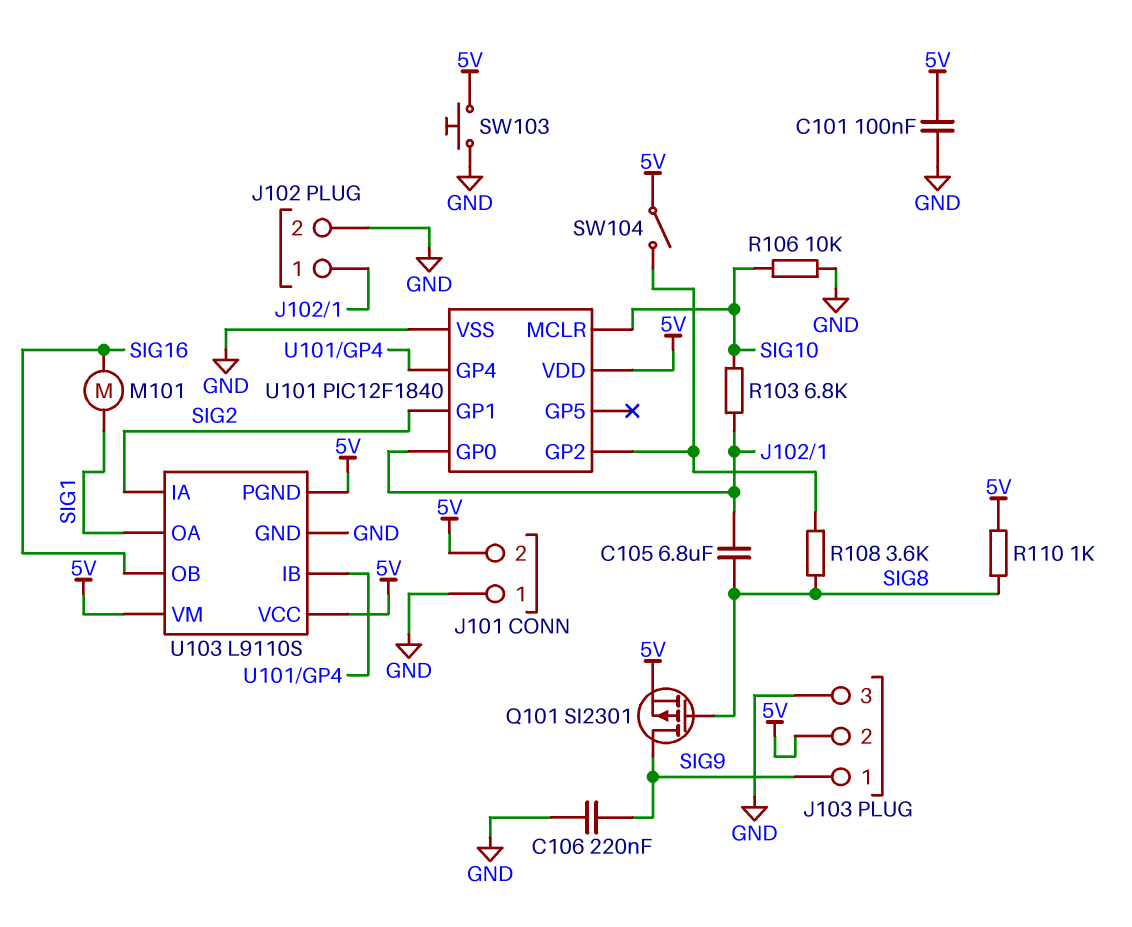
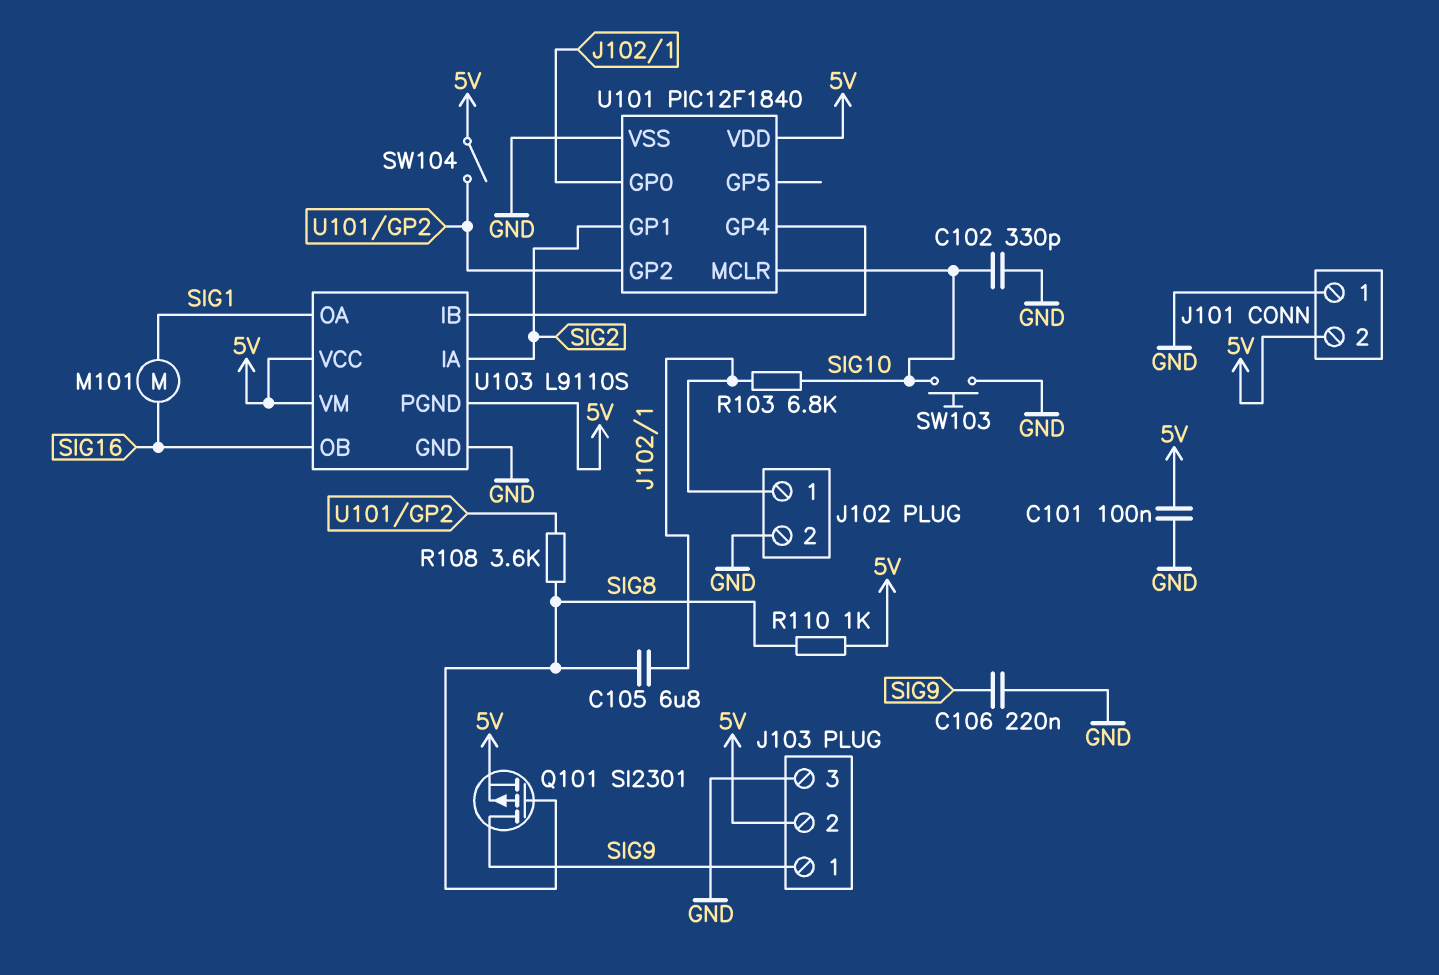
C102: none -> 330pF (GND, SIG10)
R106: 10k (GND, SIG10) -> none
SW103: button (5V, GND) -> button (GND, SIG10)

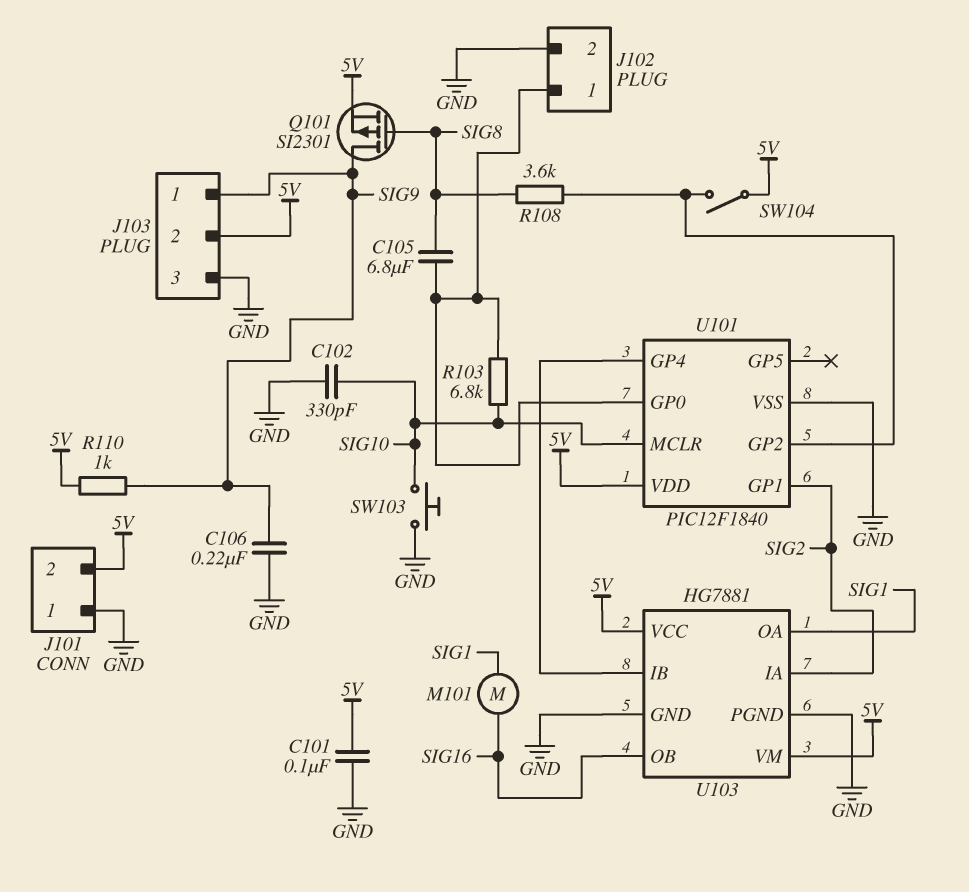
R110: 1k (5V, SIG8) -> 1k (5V, SIG9)
U103: L9110S -> HG7881
U103 pin PGND: 5V -> GND

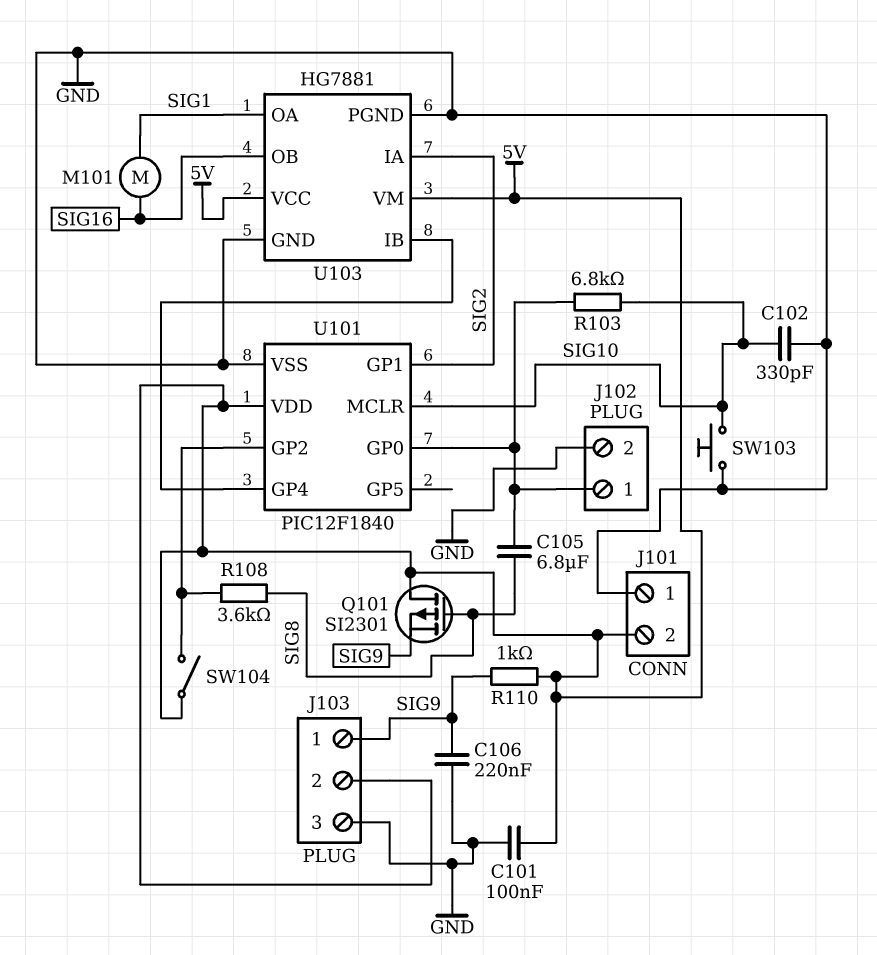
Q101: PMOS SI2301 (G SIG8, D SIG9, S 5V) -> PMOS SI2301 (G SIG8, D 5V, S SIG9)

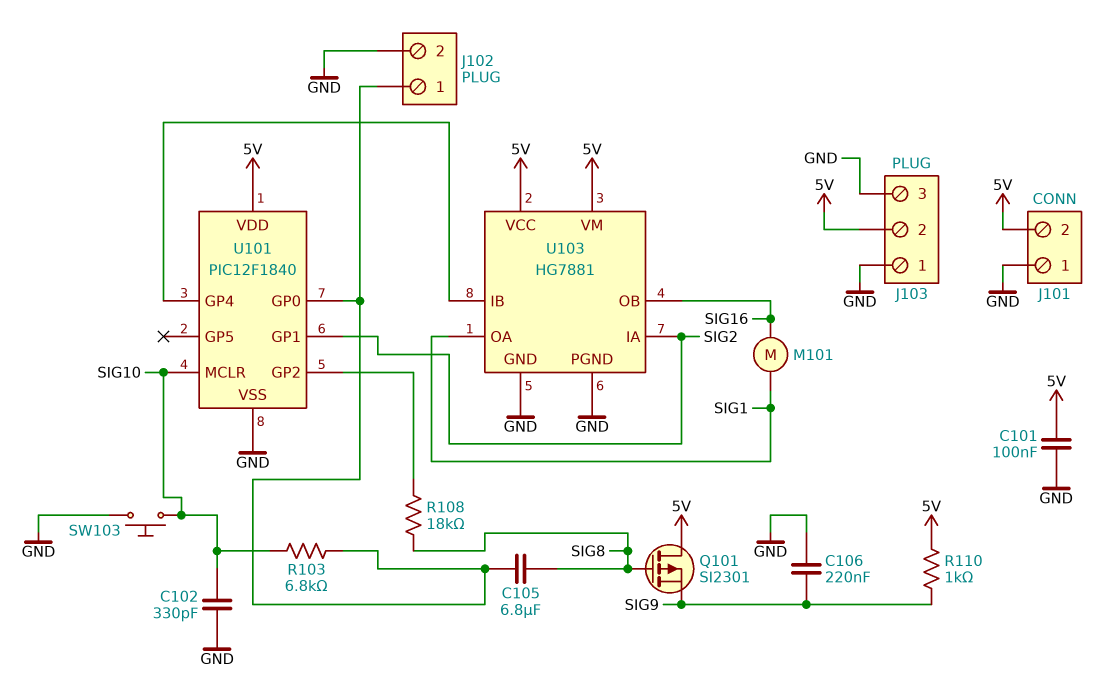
J103 pin 1: SIG9 -> GND
R108: 3.6k (SIG8, U101/GP2) -> 18k (SIG8, U101/GP2)
SW104: switch (5V, U101/GP2) -> none

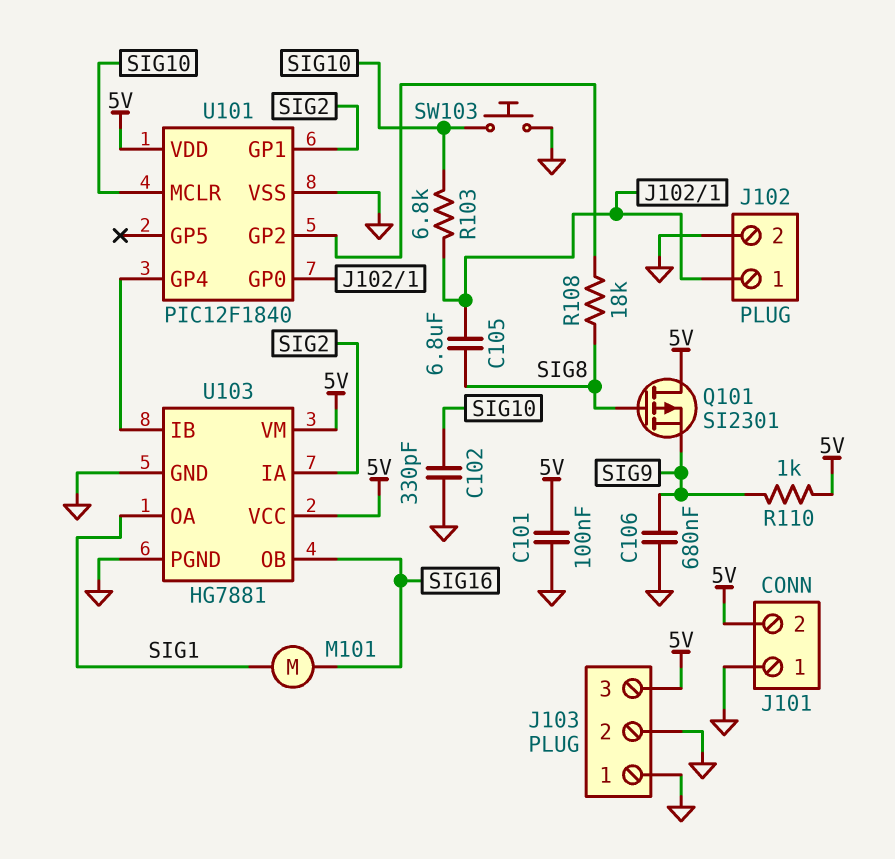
C106: 220nF (GND, SIG9) -> 680nF (GND, SIG9)
J103 pin 2: 5V -> GND
J103 pin 3: GND -> 5V

